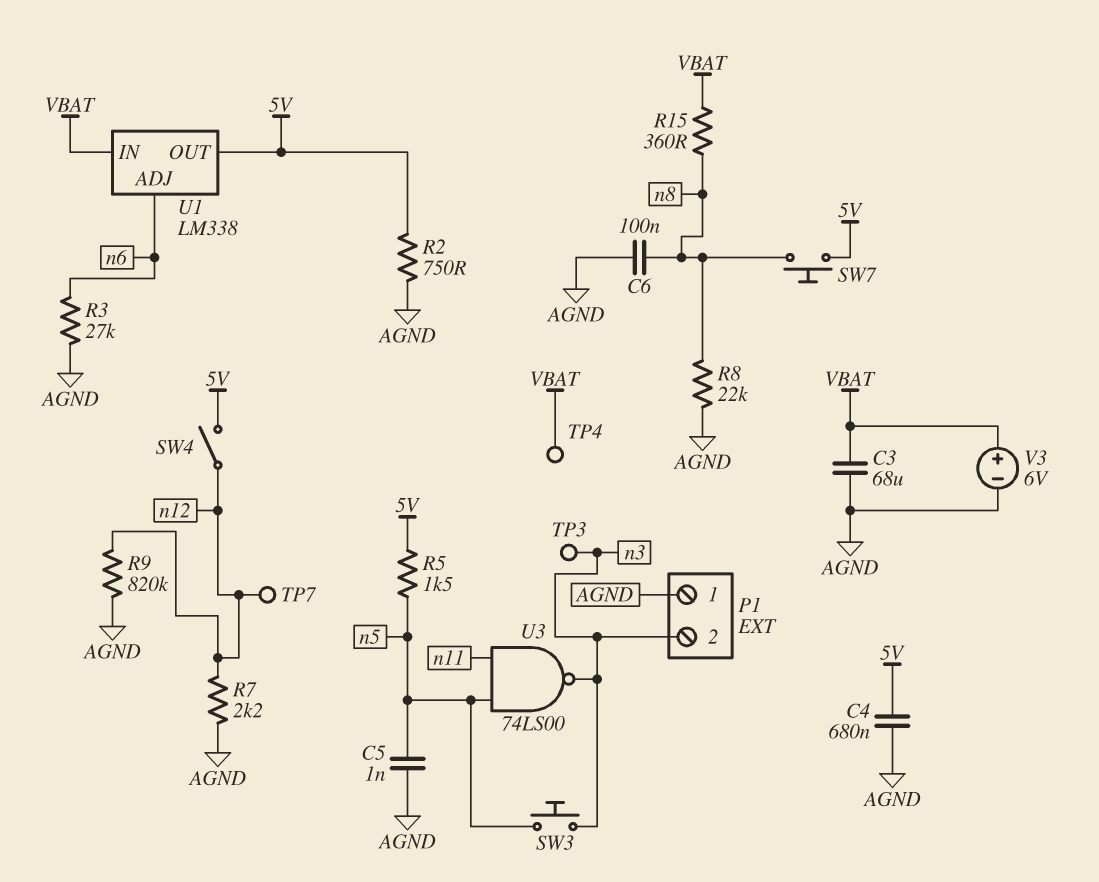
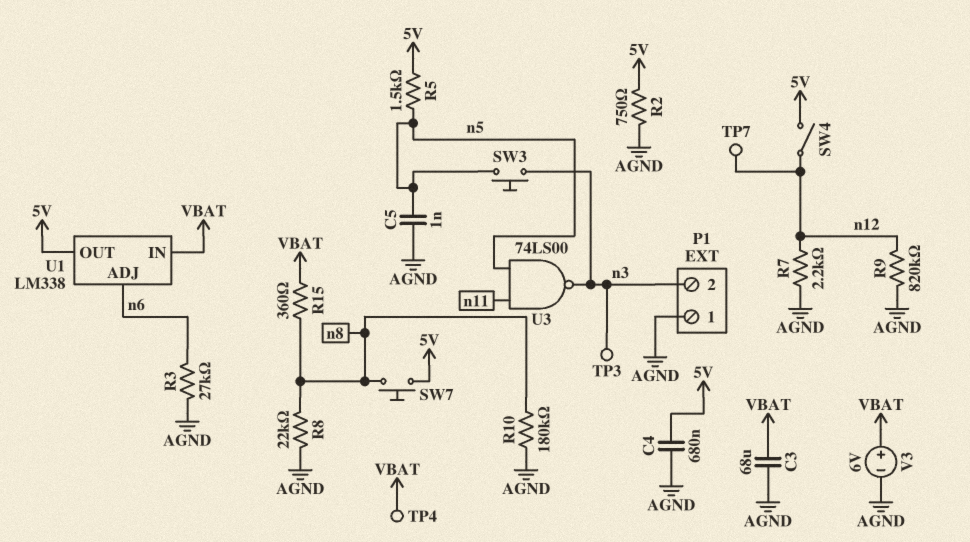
C6: 100nF (AGND, n8) -> none
R10: none -> 180k (AGND, n8)

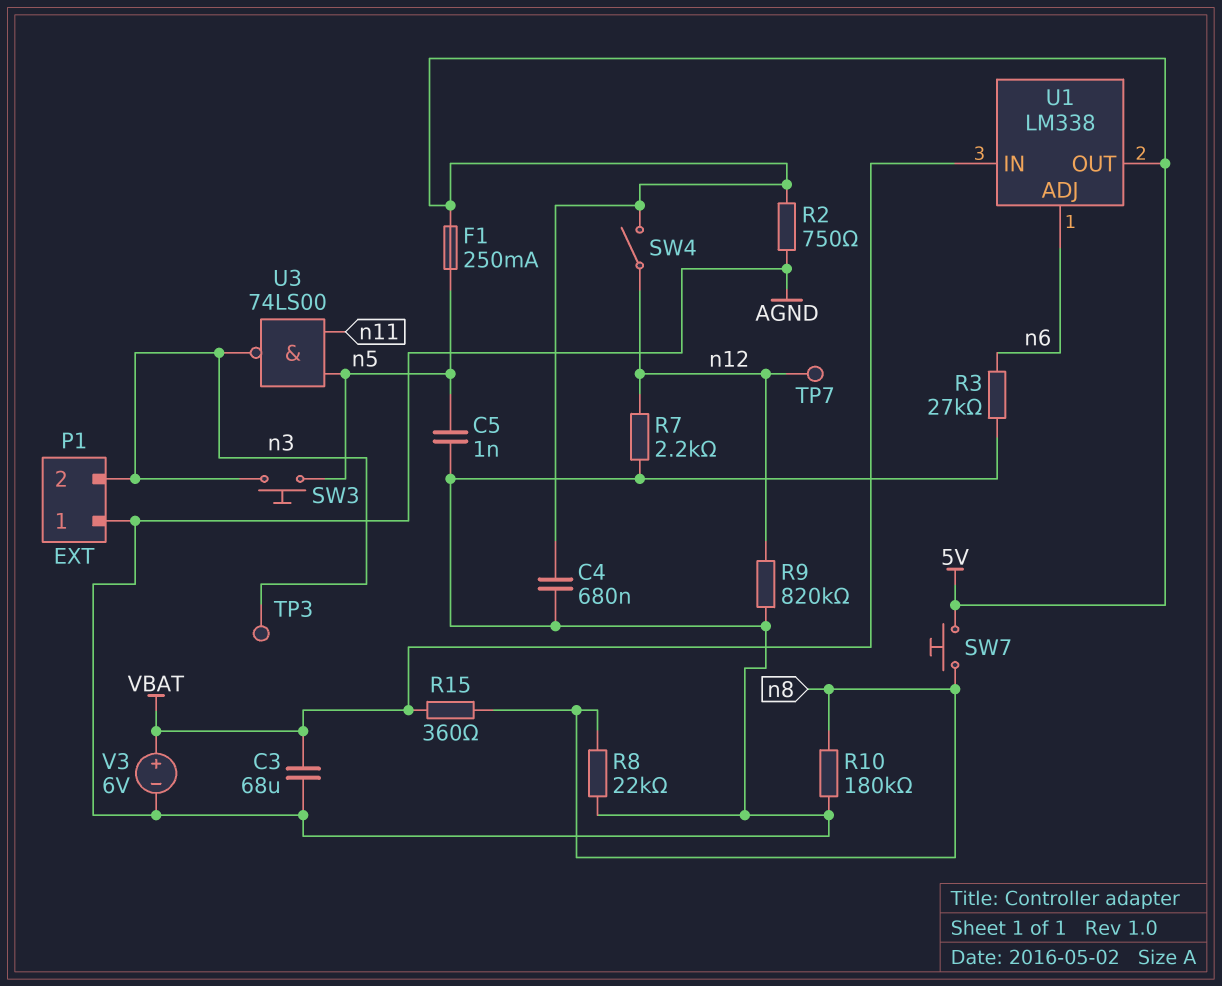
F1: none -> 250mA (5V, n5)
R5: 1.5k (5V, n5) -> none
TP4: test point (VBAT) -> none

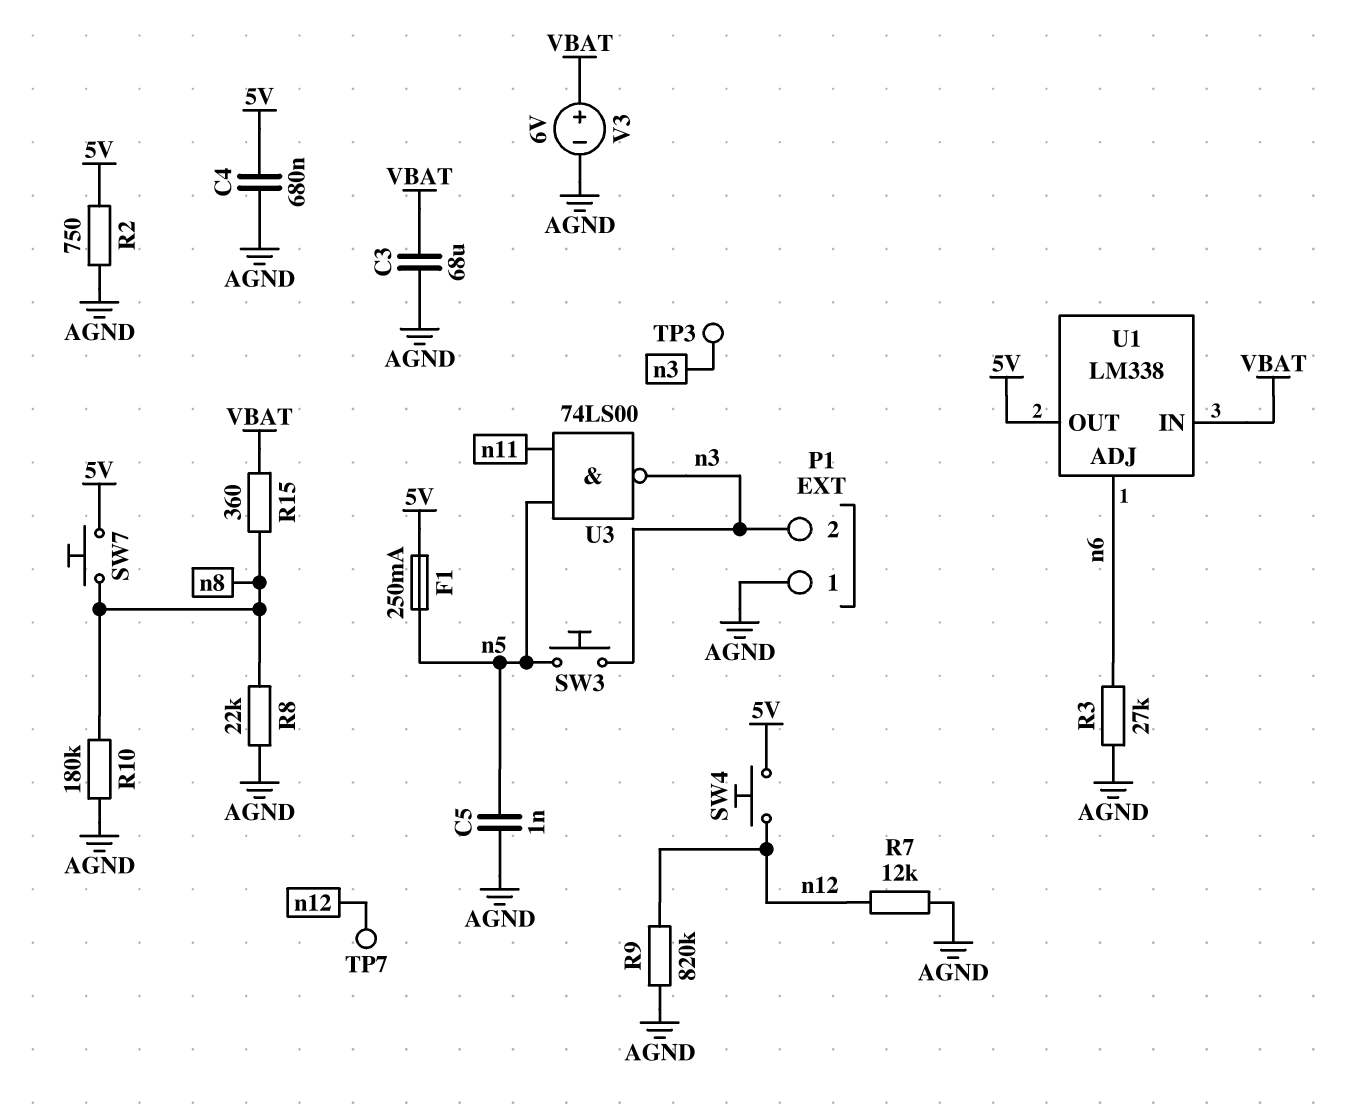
R7: 2.2k (AGND, n12) -> 12k (AGND, n12)
SW4: switch (5V, n12) -> button (5V, n12)

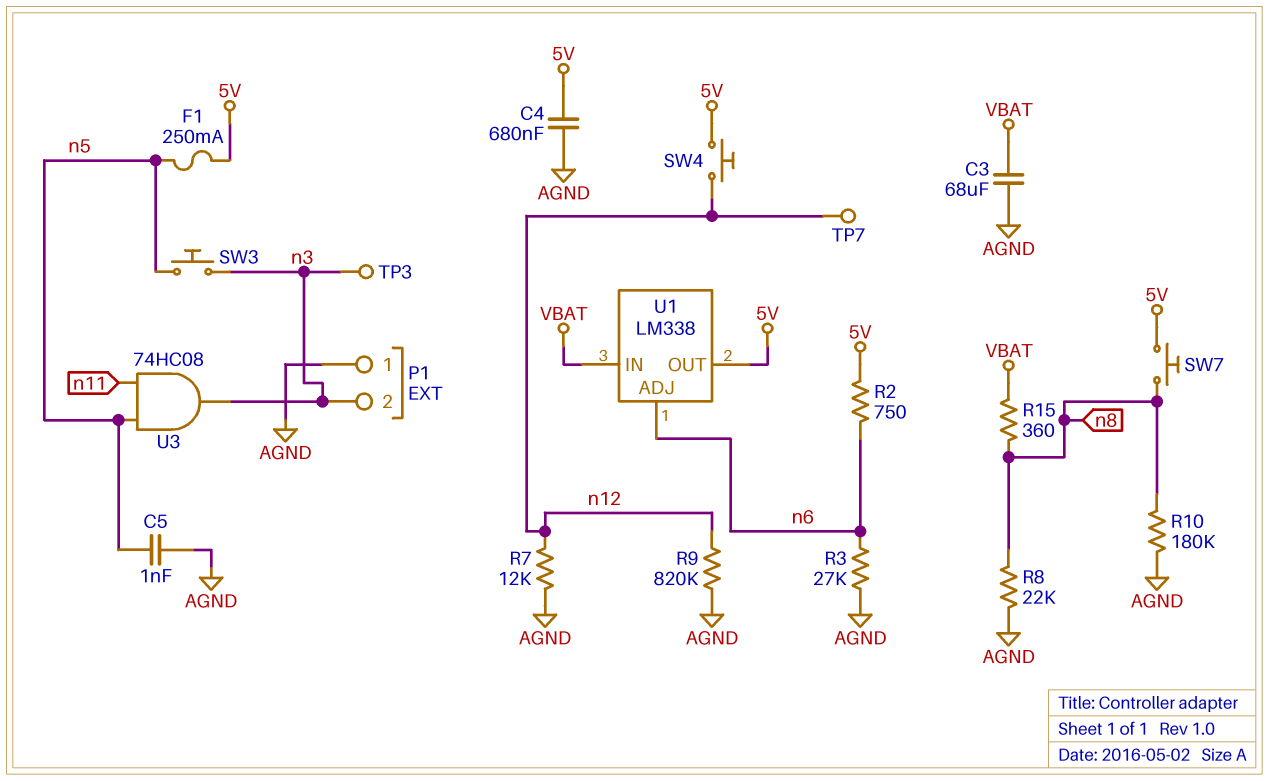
R2: 750 (5V, AGND) -> 750 (5V, n6)
U3: NAND 74LS00 (in n5, in n11, out n3) -> AND 74HC08 (in n5, in n11, out n3)
V3: 6V (plus VBAT, minus AGND) -> none

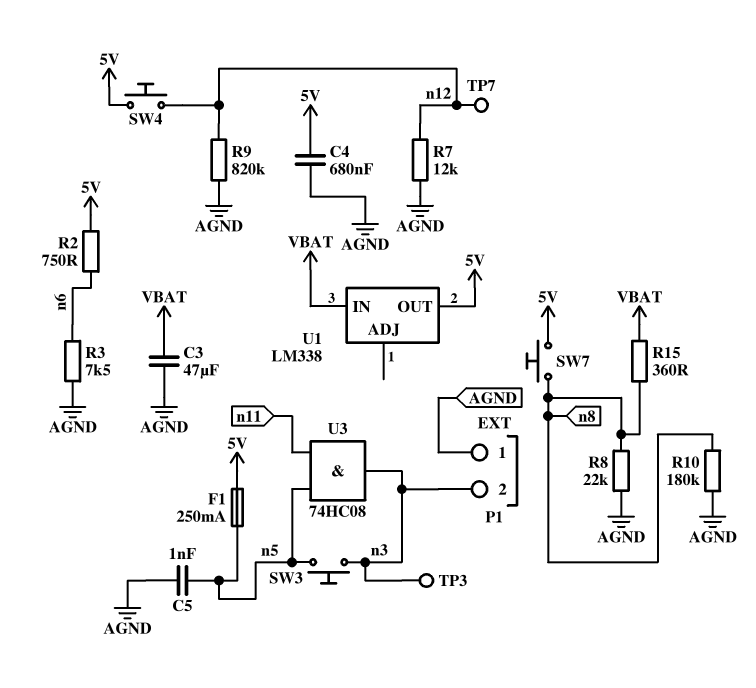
C3: 68uF (AGND, VBAT) -> 47uF (AGND, VBAT)
R3: 27k (AGND, n6) -> 7.5k (AGND, n6)
U1 pin ADJ: n6 -> none

